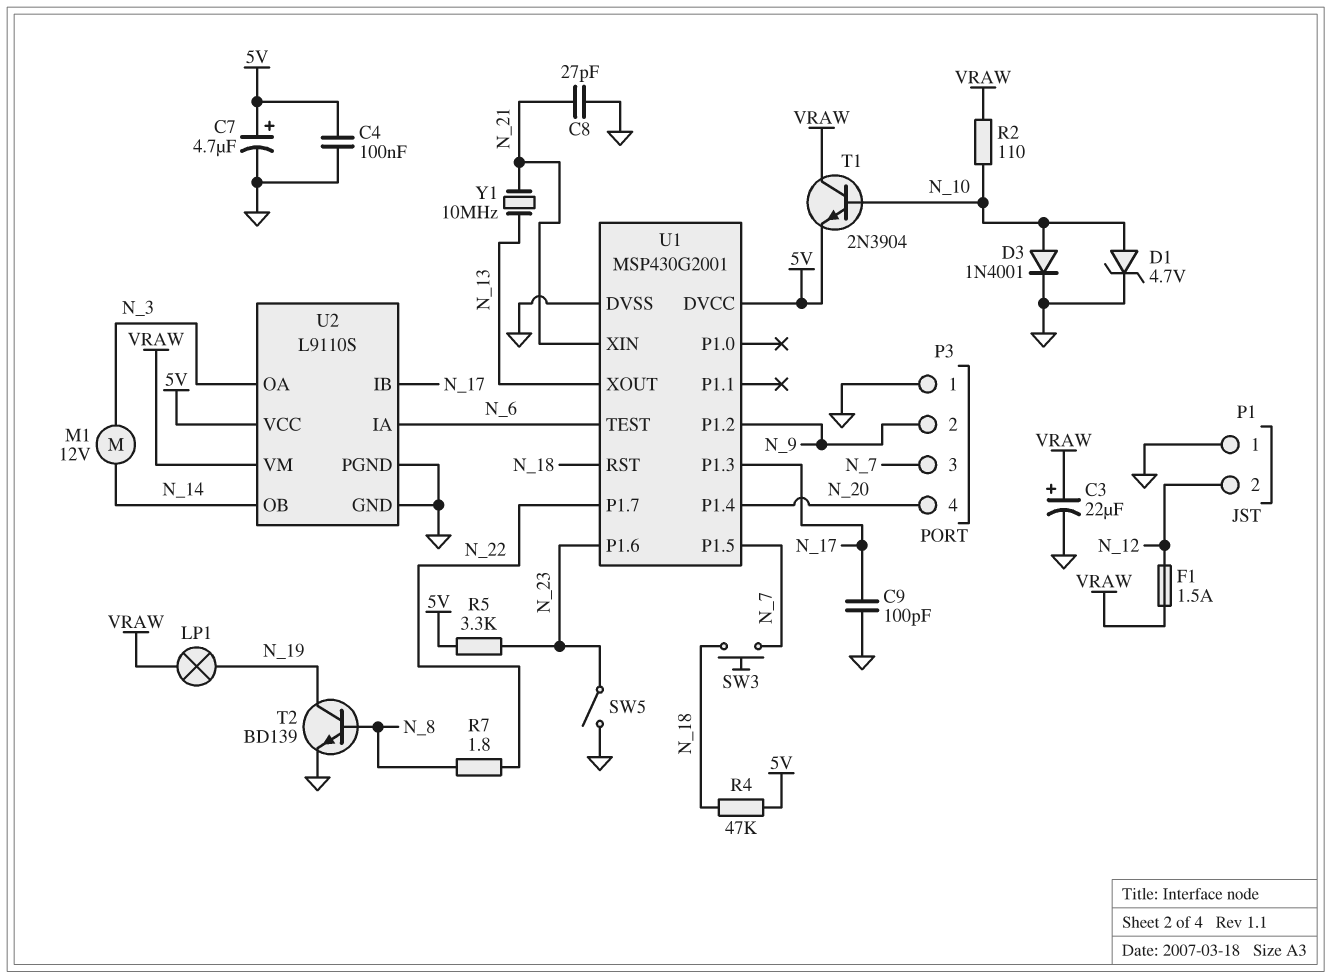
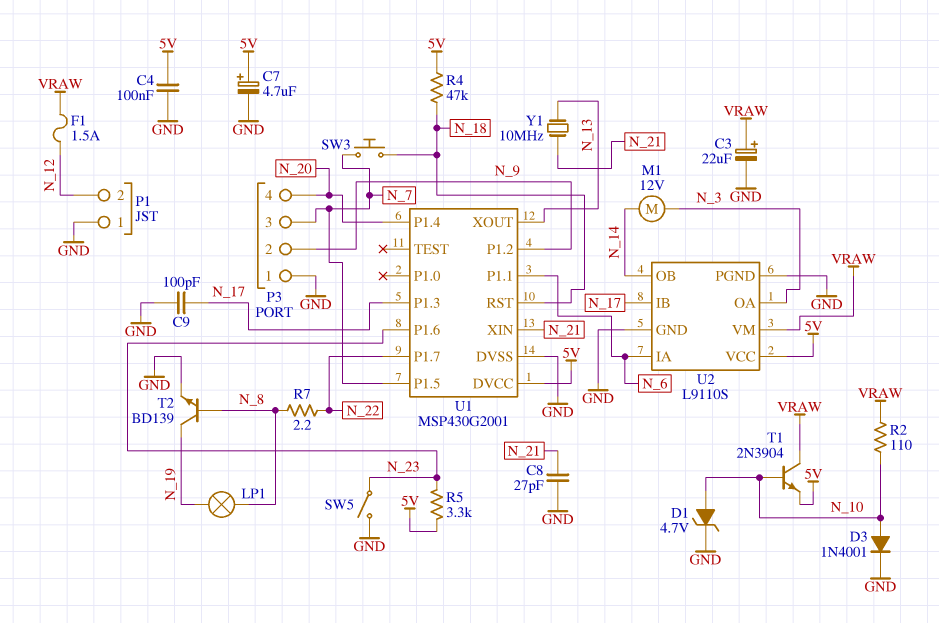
LP1: lamp (N_19, VRAW) -> lamp (N_8, N_19)
R7: 1.8 (N_8, N_22) -> 2.2 (N_8, N_22)
U1 pin P1.1: none -> N_6
U1 pin TEST: N_6 -> none

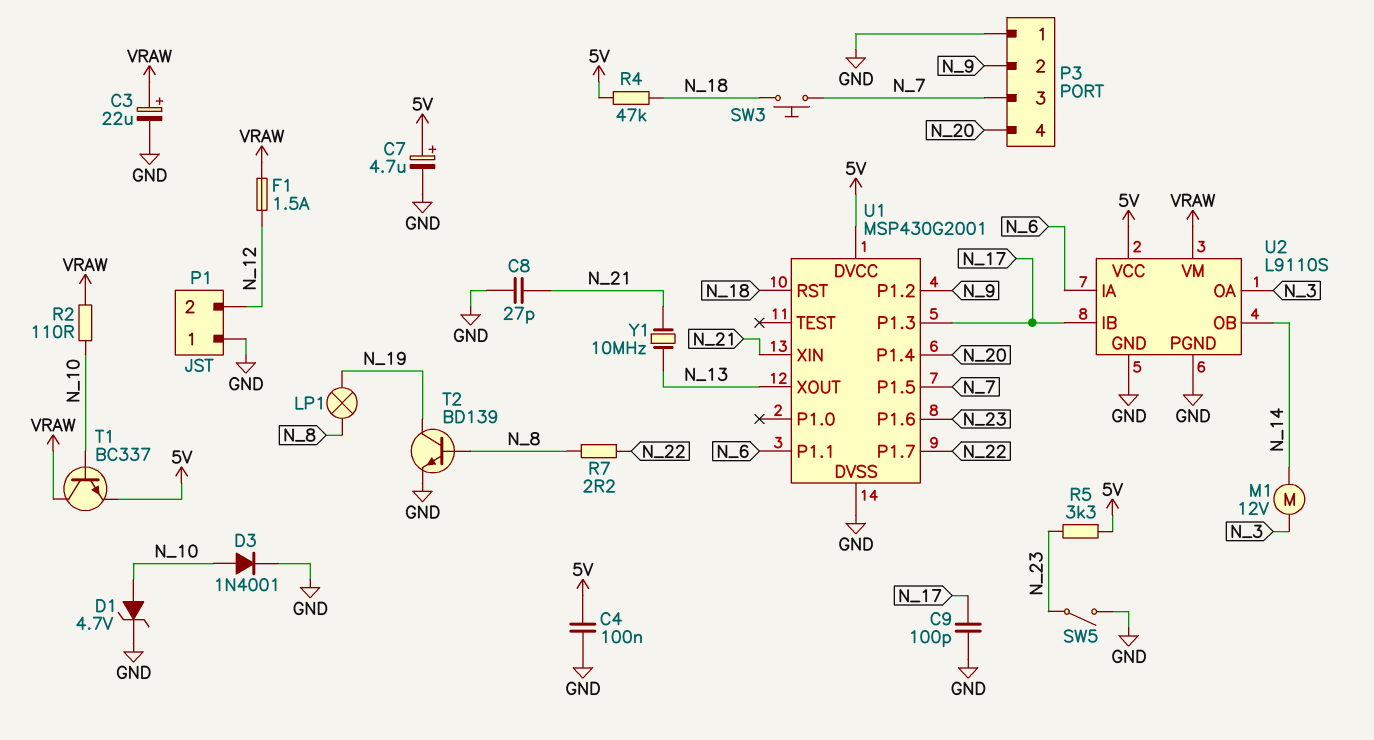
T1: NPN 2N3904 (B N_10, C VRAW, E 5V) -> NPN BC337 (B N_10, C VRAW, E 5V)

